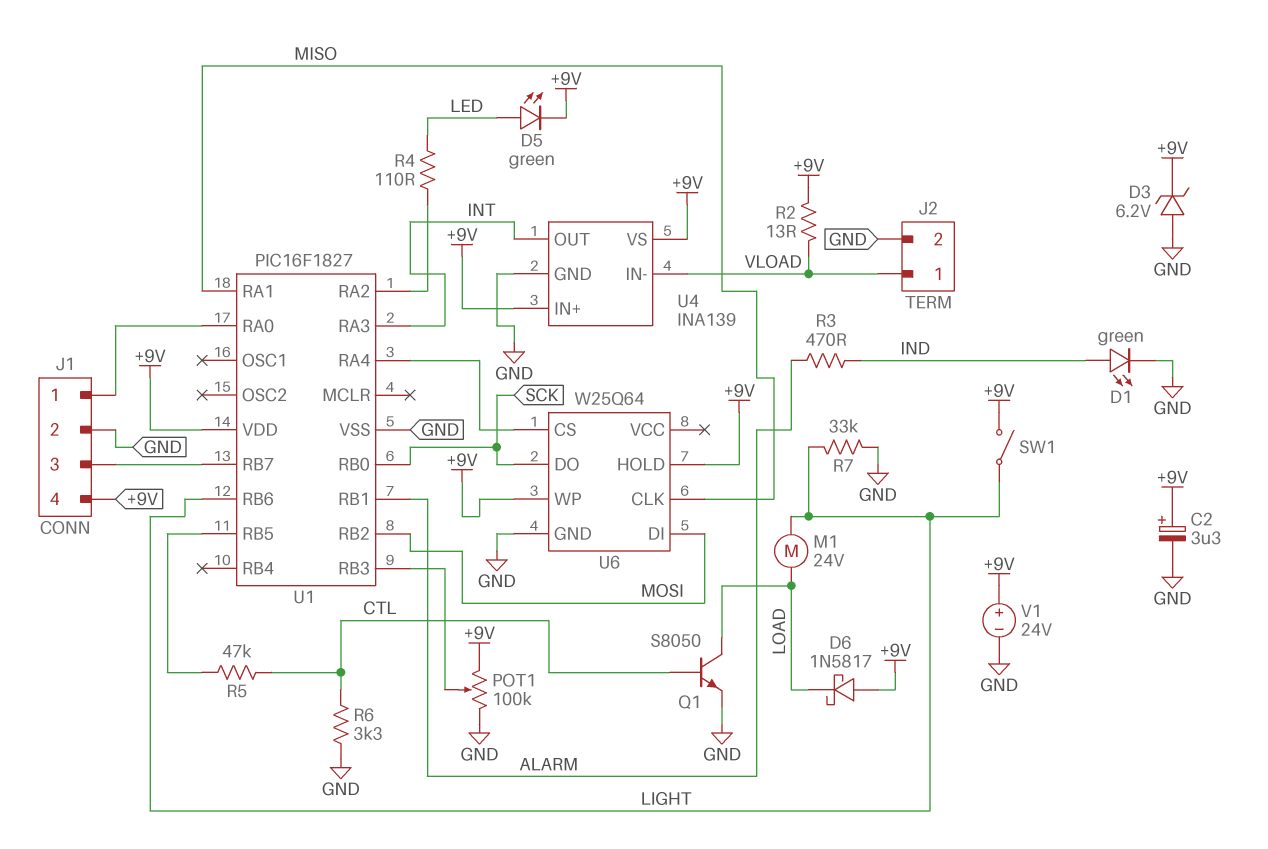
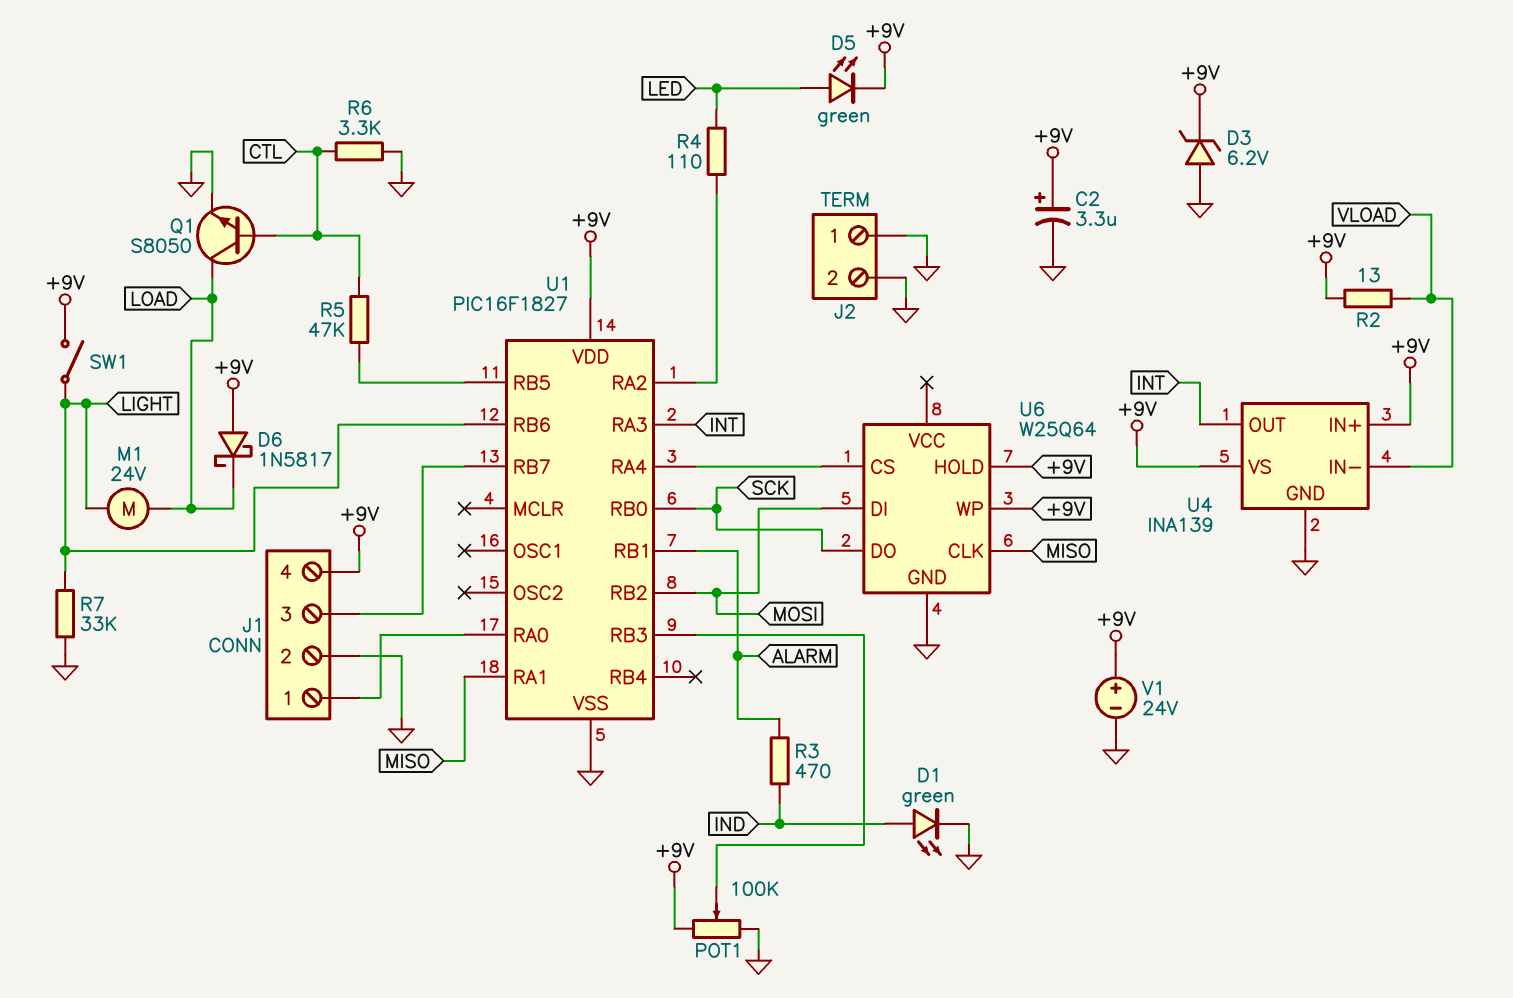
J2 pin 1: VLOAD -> GND

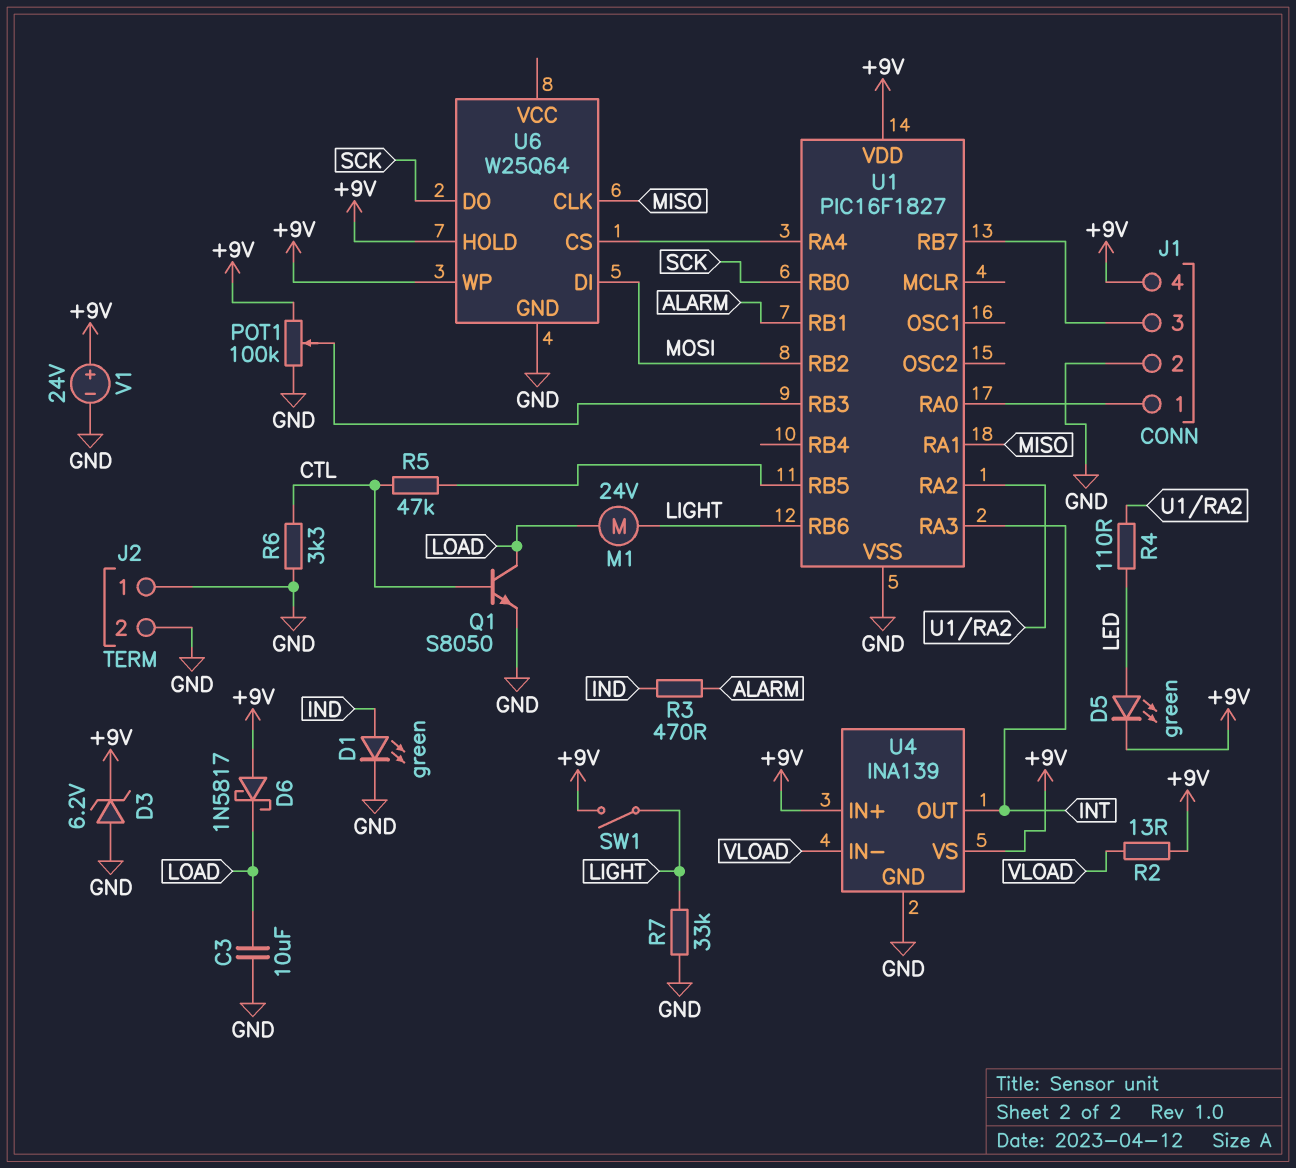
C2: 3.3uF (plus +9V, minus GND) -> none
C3: none -> 10uF (GND, LOAD)

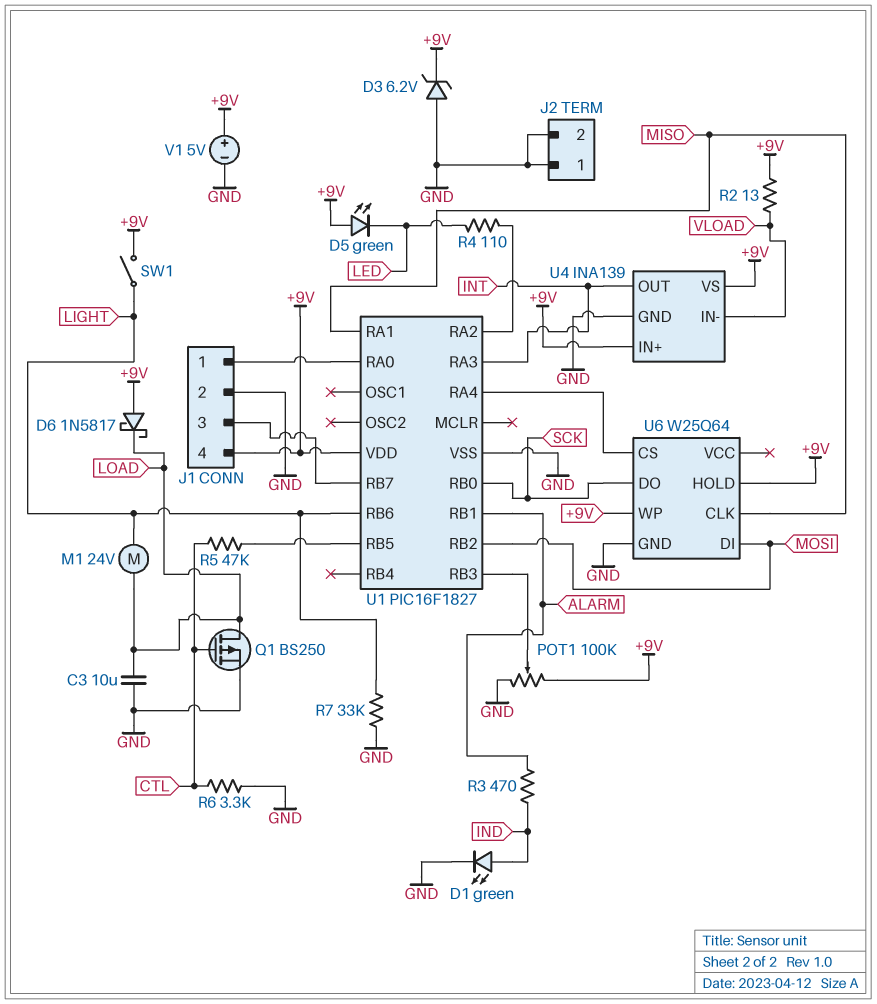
D5: LED green (A LED, K +9V) -> LED green (A +9V, K LED)
Q1: NPN S8050 (B CTL, C LOAD, E GND) -> PMOS BS250 (G CTL, D LOAD, S GND)
V1: 24V (plus +9V, minus GND) -> 5V (plus +9V, minus GND)

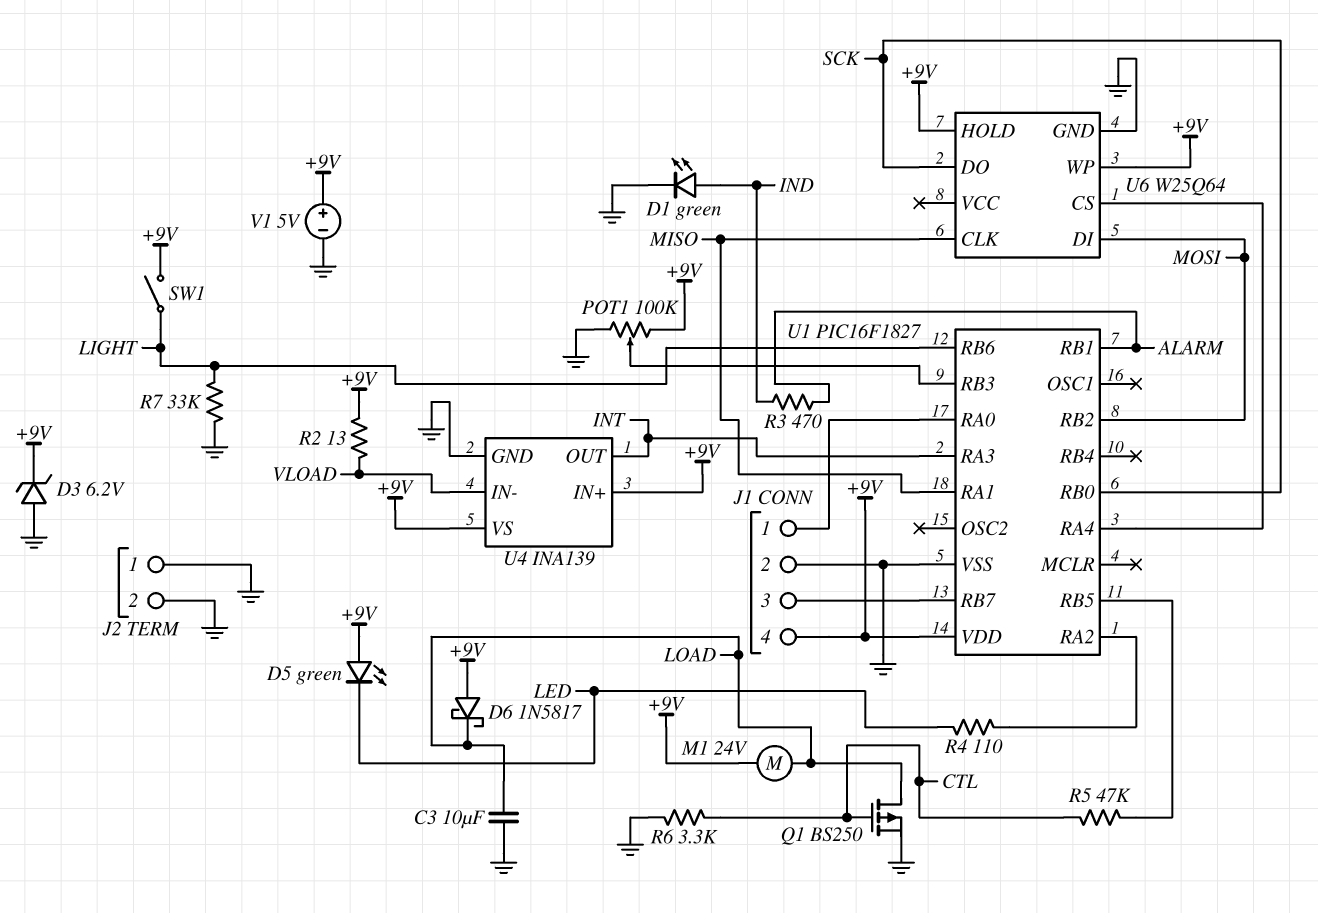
M1: motor 24V (LIGHT, LOAD) -> motor 24V (+9V, LOAD)

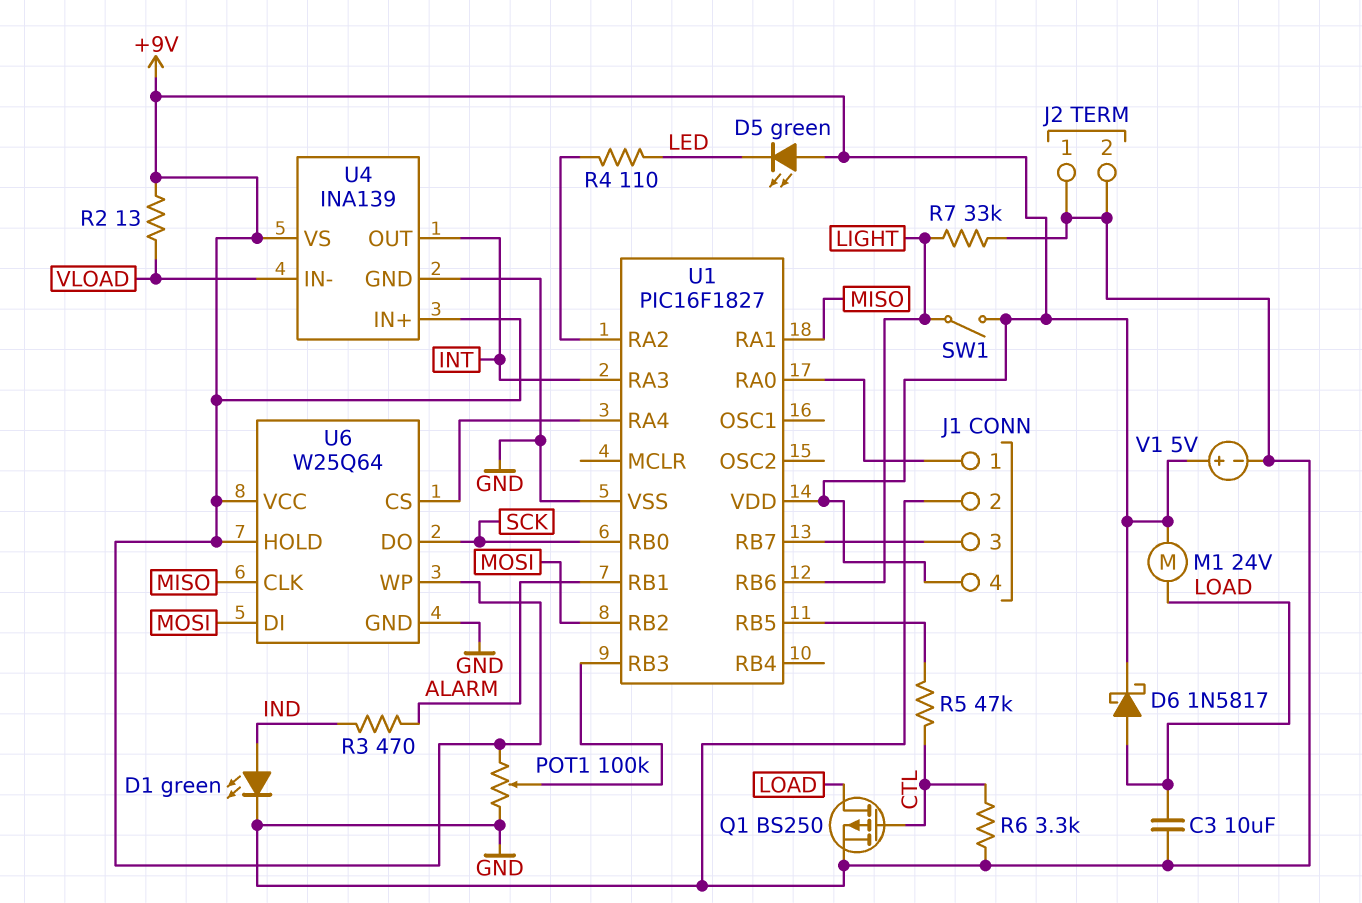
D3: zener 6.2V (A GND, K +9V) -> none
D6: schottky 1N5817 (A +9V, K LOAD) -> schottky 1N5817 (A LOAD, K +9V)
U6 pin VCC: none -> +9V

